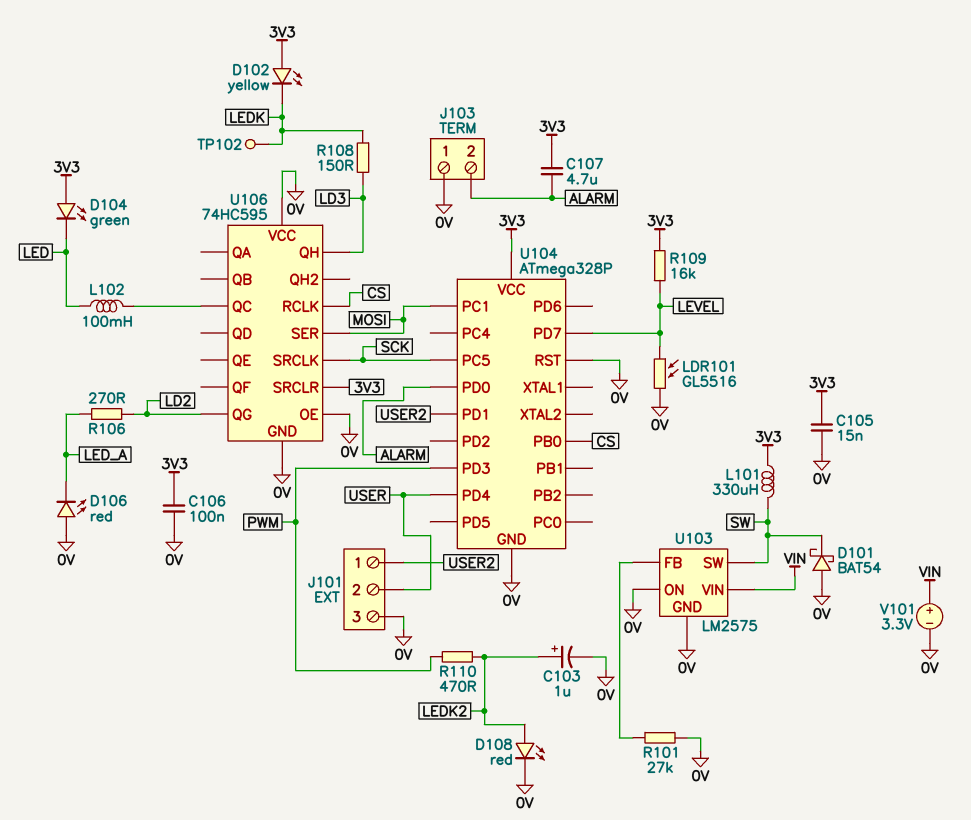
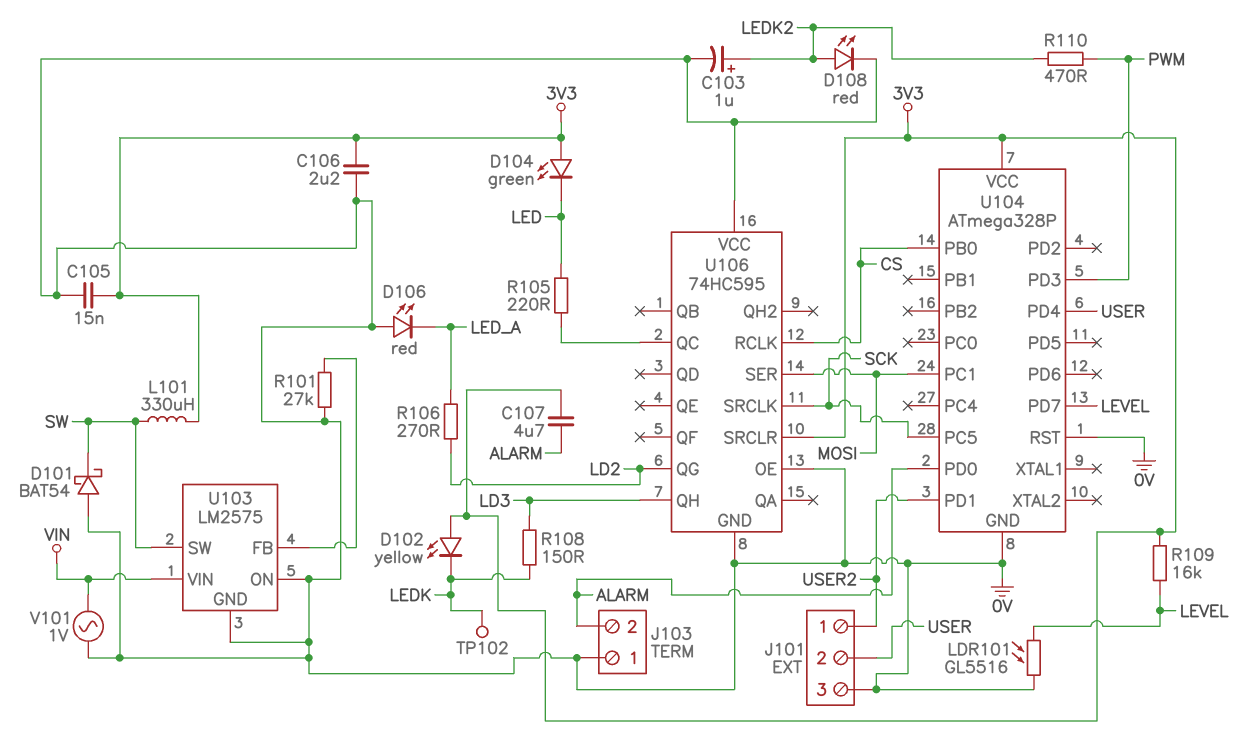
C106: 100nF (0V, 3V3) -> 2.2uF (0V, 3V3)
L102: 100mH (LED, U106/QC) -> none
R105: none -> 220 (LED, U106/QC)
V101: 3.3V (plus VIN, minus 0V) -> AC 1V (0V, VIN)

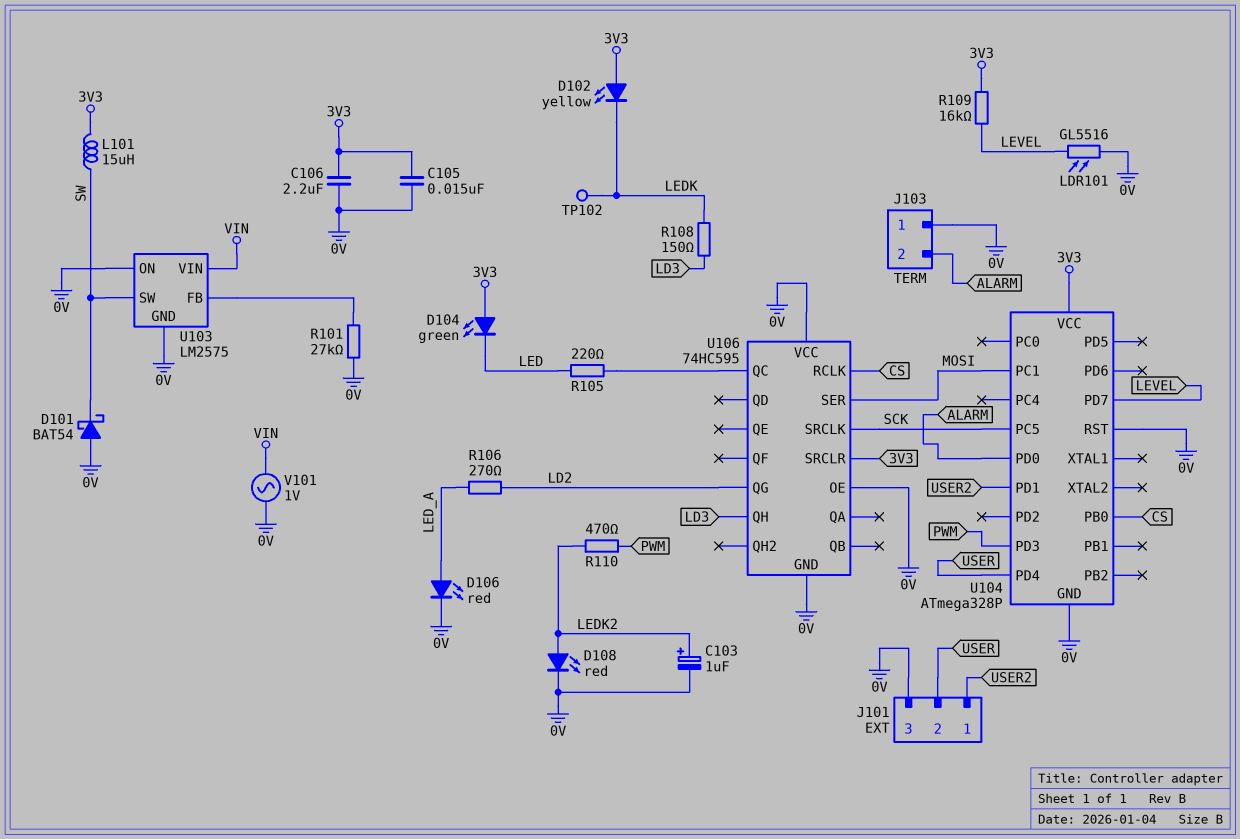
C107: 4.7uF (3V3, ALARM) -> none
D106: LED red (A 0V, K LED_A) -> LED red (A LED_A, K 0V)
L101: 330uH (3V3, SW) -> 15uH (3V3, SW)

